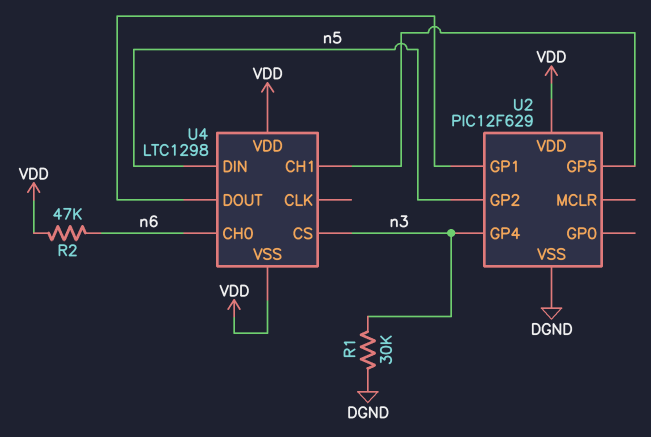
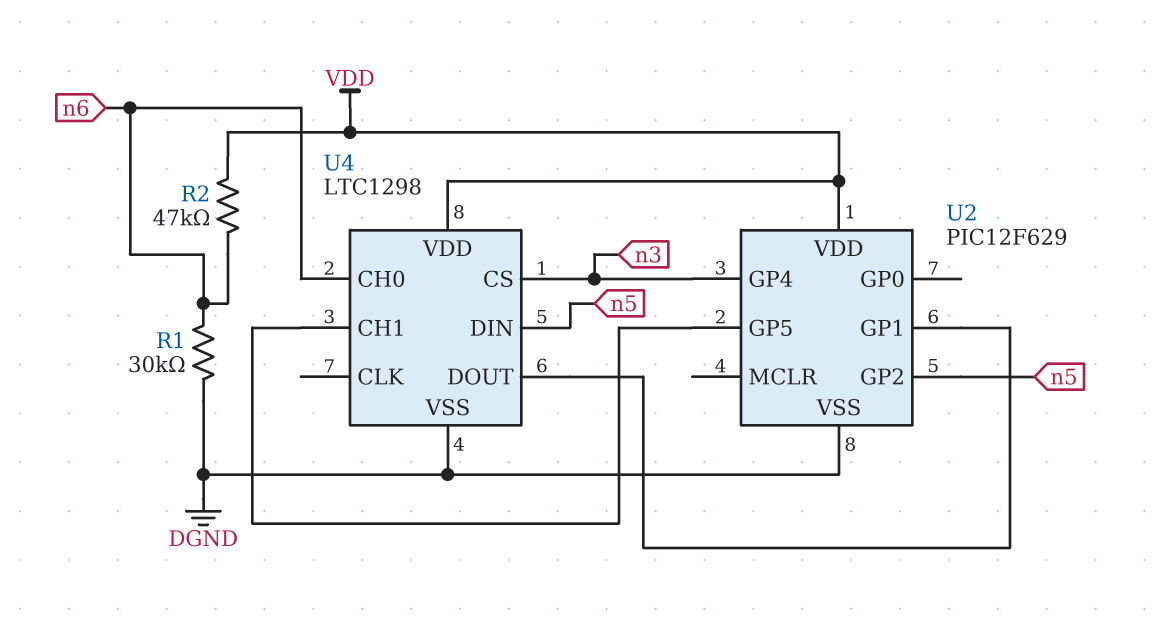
R1: 30k (DGND, n3) -> 30k (DGND, n6)
U4 pin VSS: VDD -> DGND

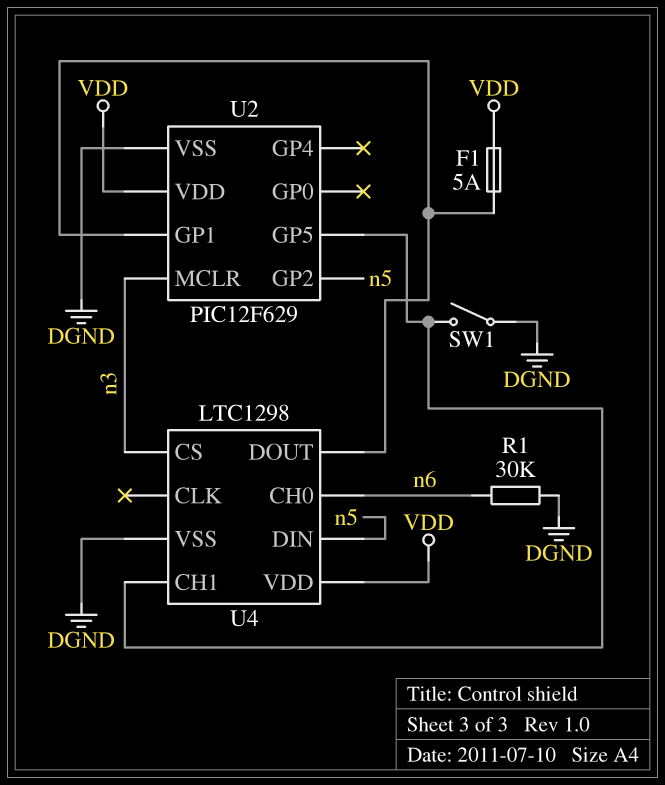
F1: none -> 5A (U2/GP1, VDD)
R2: 47k (VDD, n6) -> none
SW1: none -> switch (DGND, U2/GP5)
U2 pin GP4: n3 -> none
U2 pin MCLR: none -> n3

